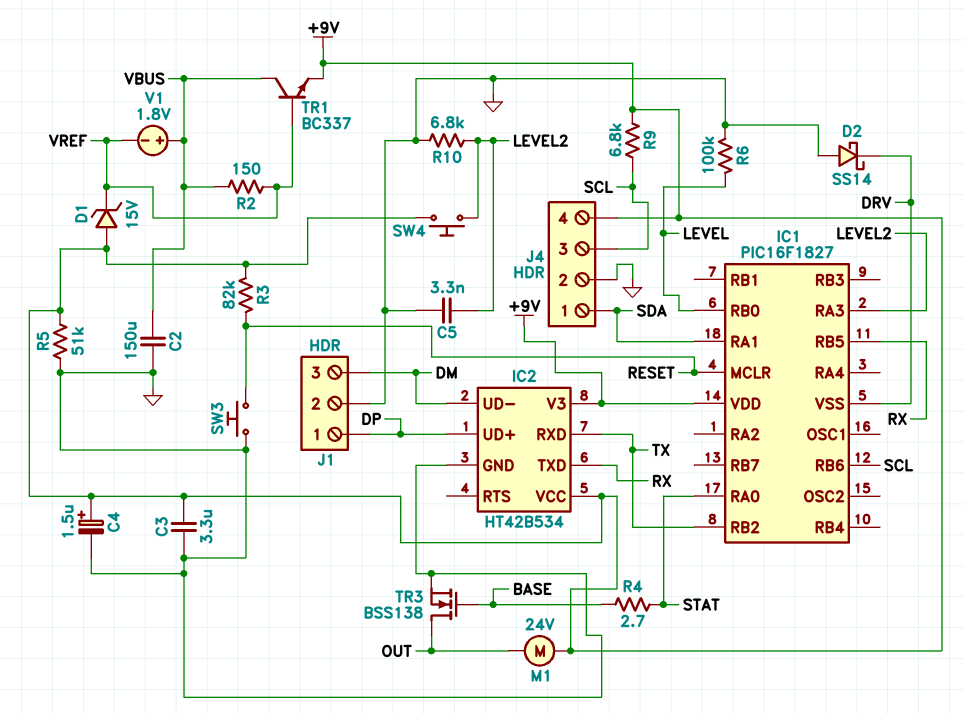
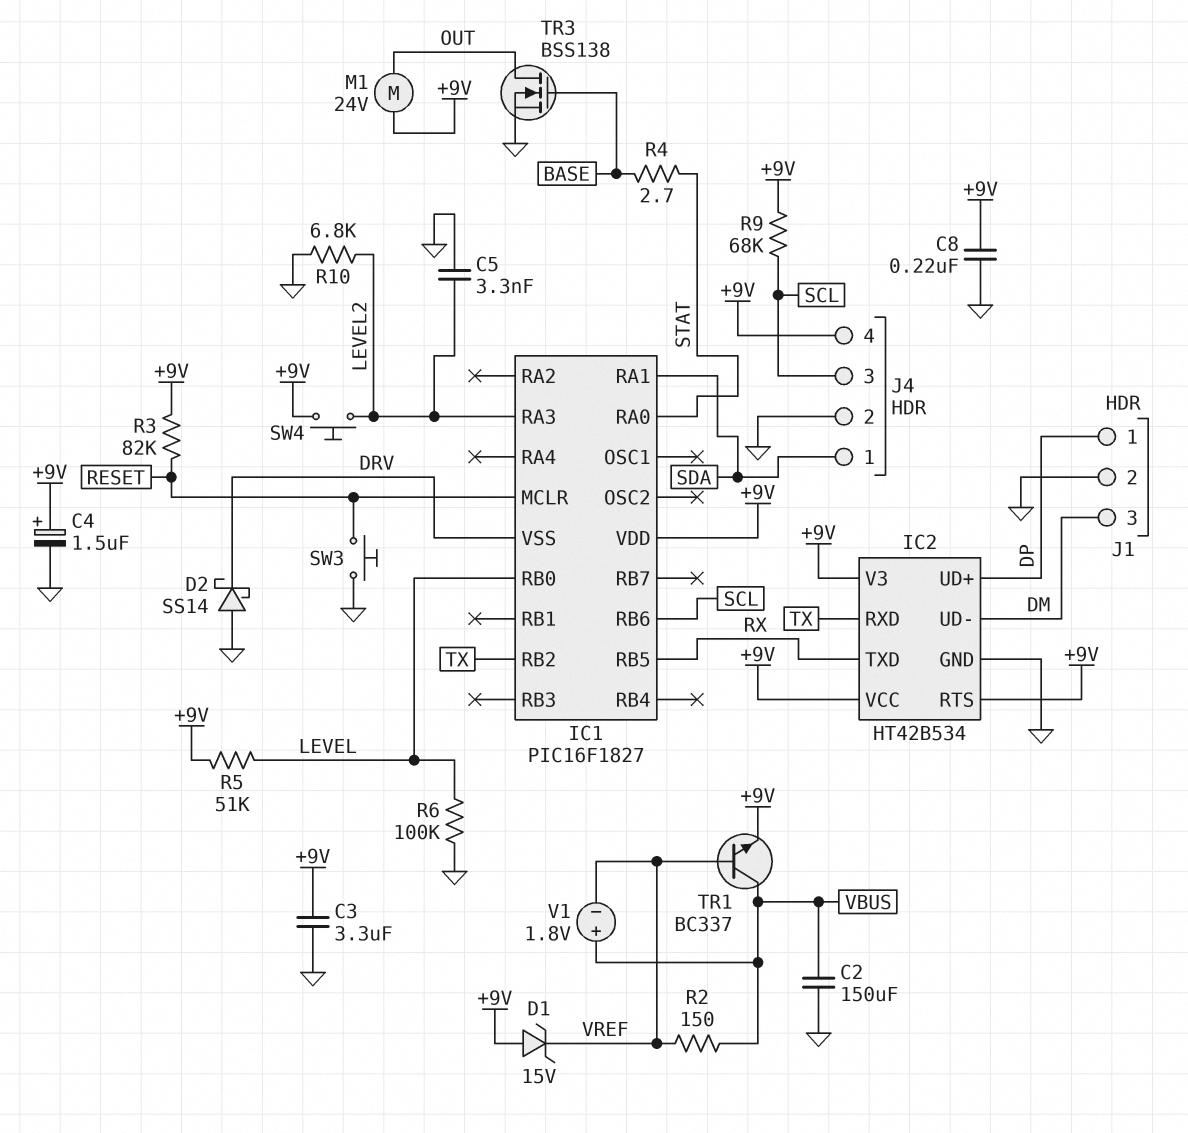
C8: none -> 220nF (+9V, GND)
IC2 pin RTS: none -> +9V
R5: 51k (+9V, GND) -> 51k (+9V, LEVEL)
R9: 6.8k (+9V, SCL) -> 68k (+9V, SCL)

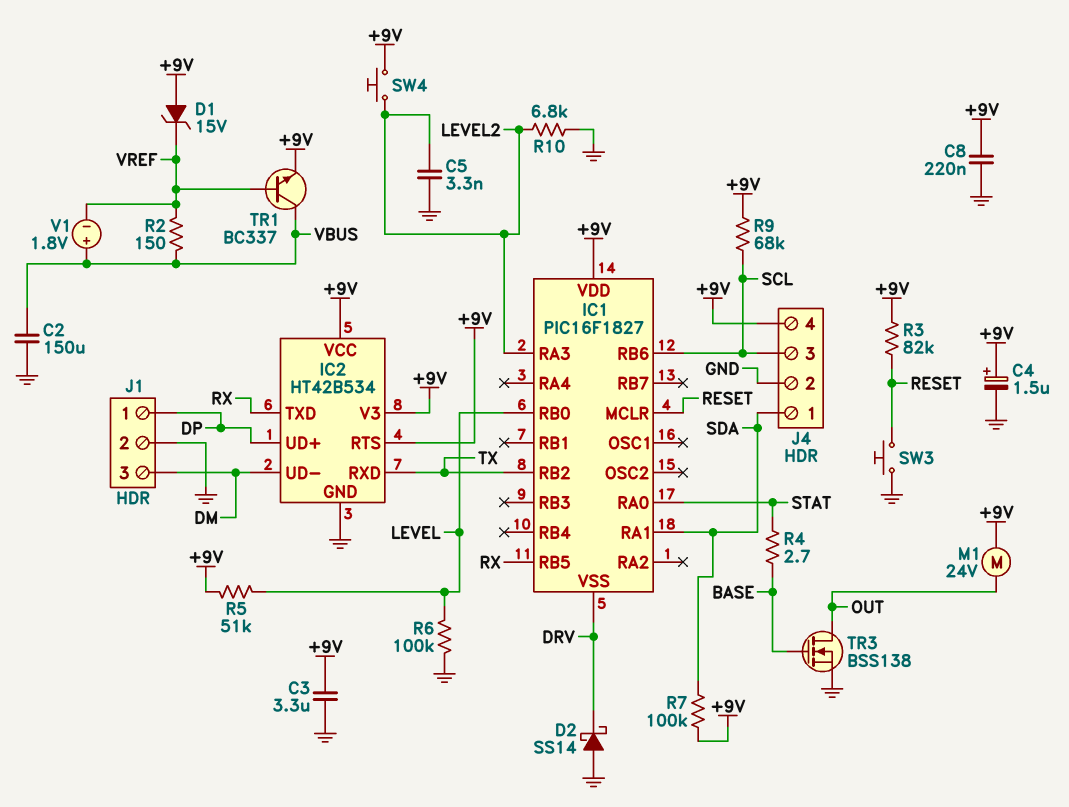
R7: none -> 100k (+9V, SDA)

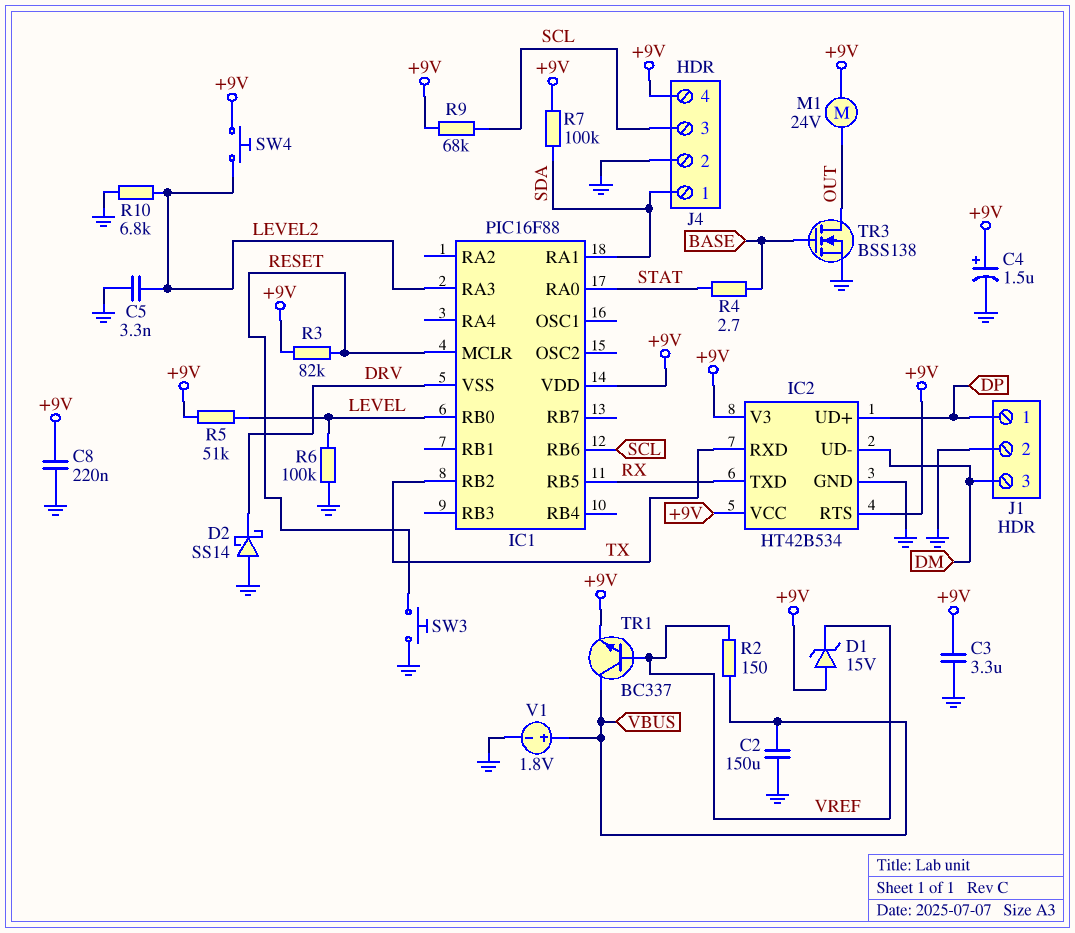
IC1: PIC16F1827 -> PIC16F88
V1: 1.8V (plus VBUS, minus VREF) -> 1.8V (plus VBUS, minus GND)

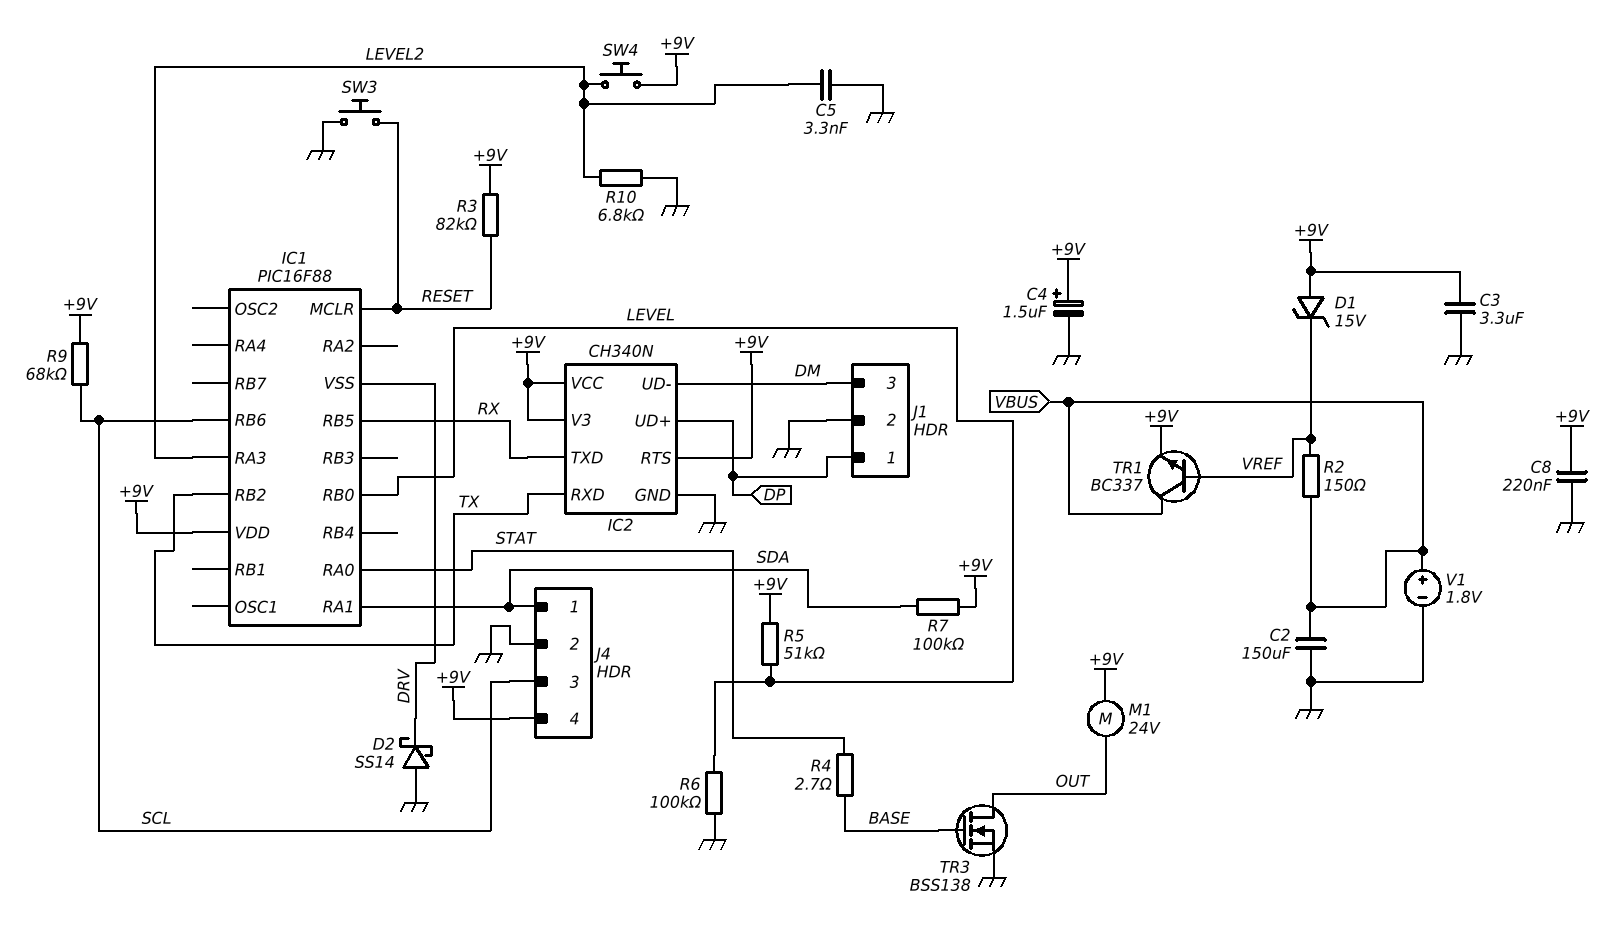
IC2: HT42B534 -> CH340N

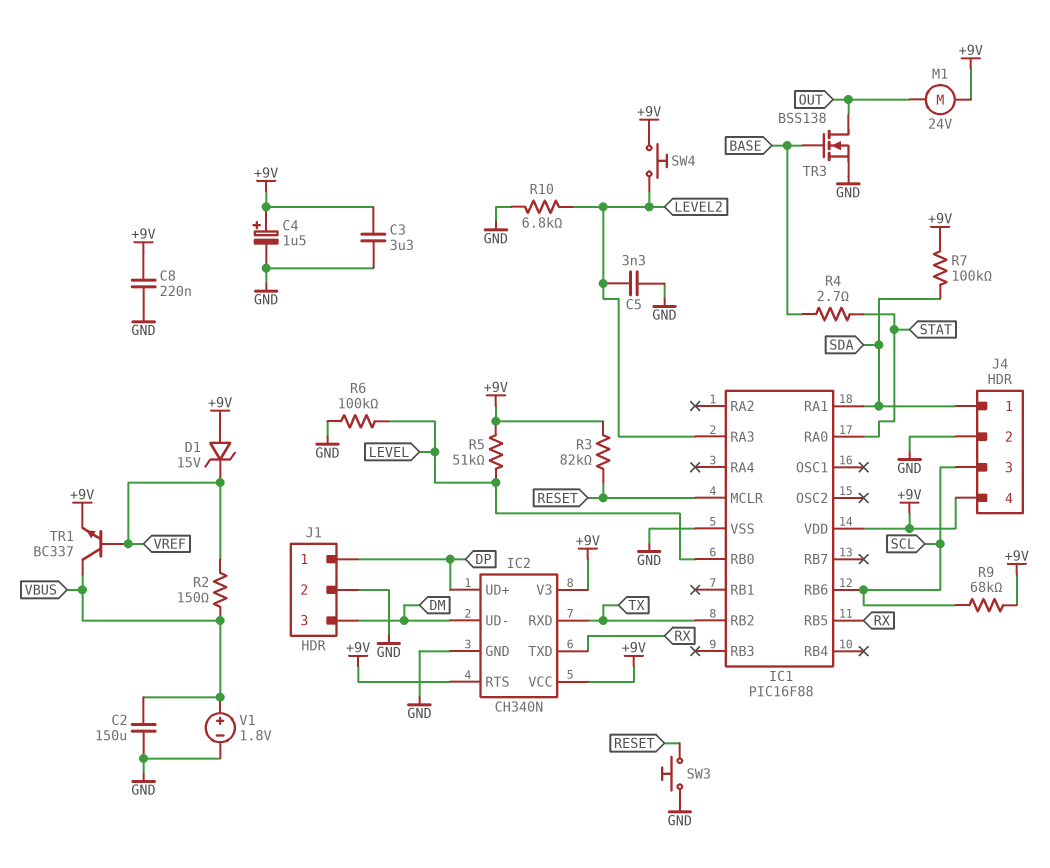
D2: schottky SS14 (A GND, K DRV) -> none
IC1 pin VSS: DRV -> GND

